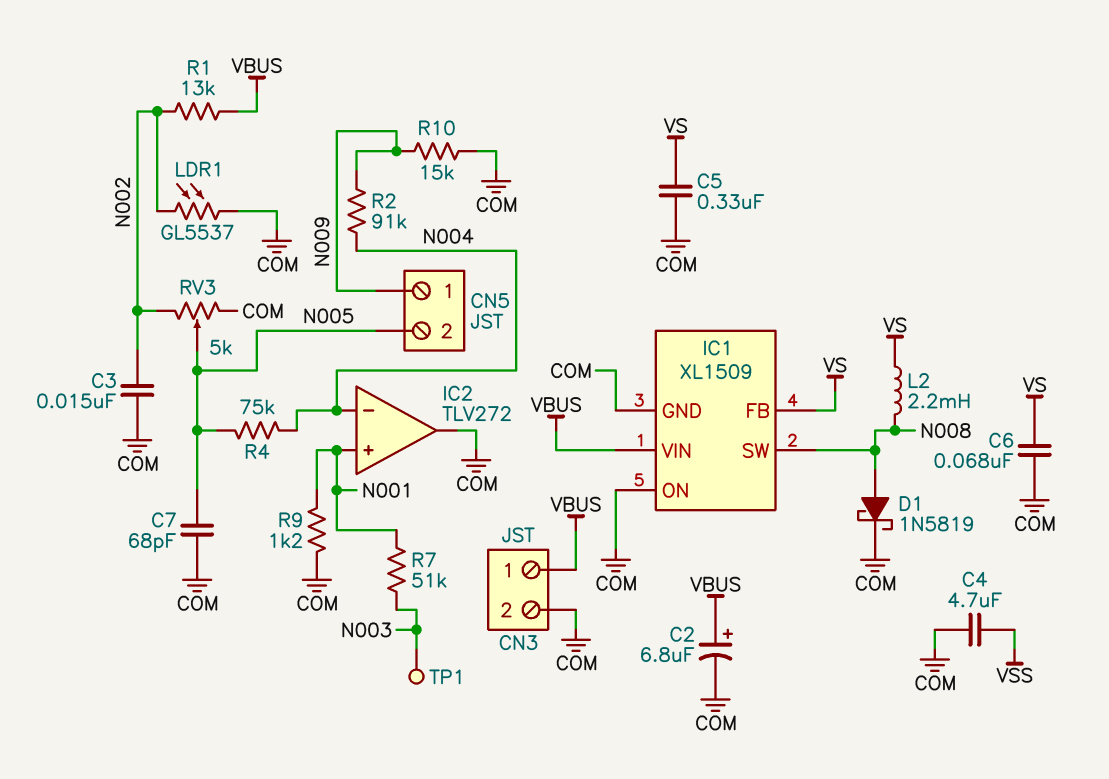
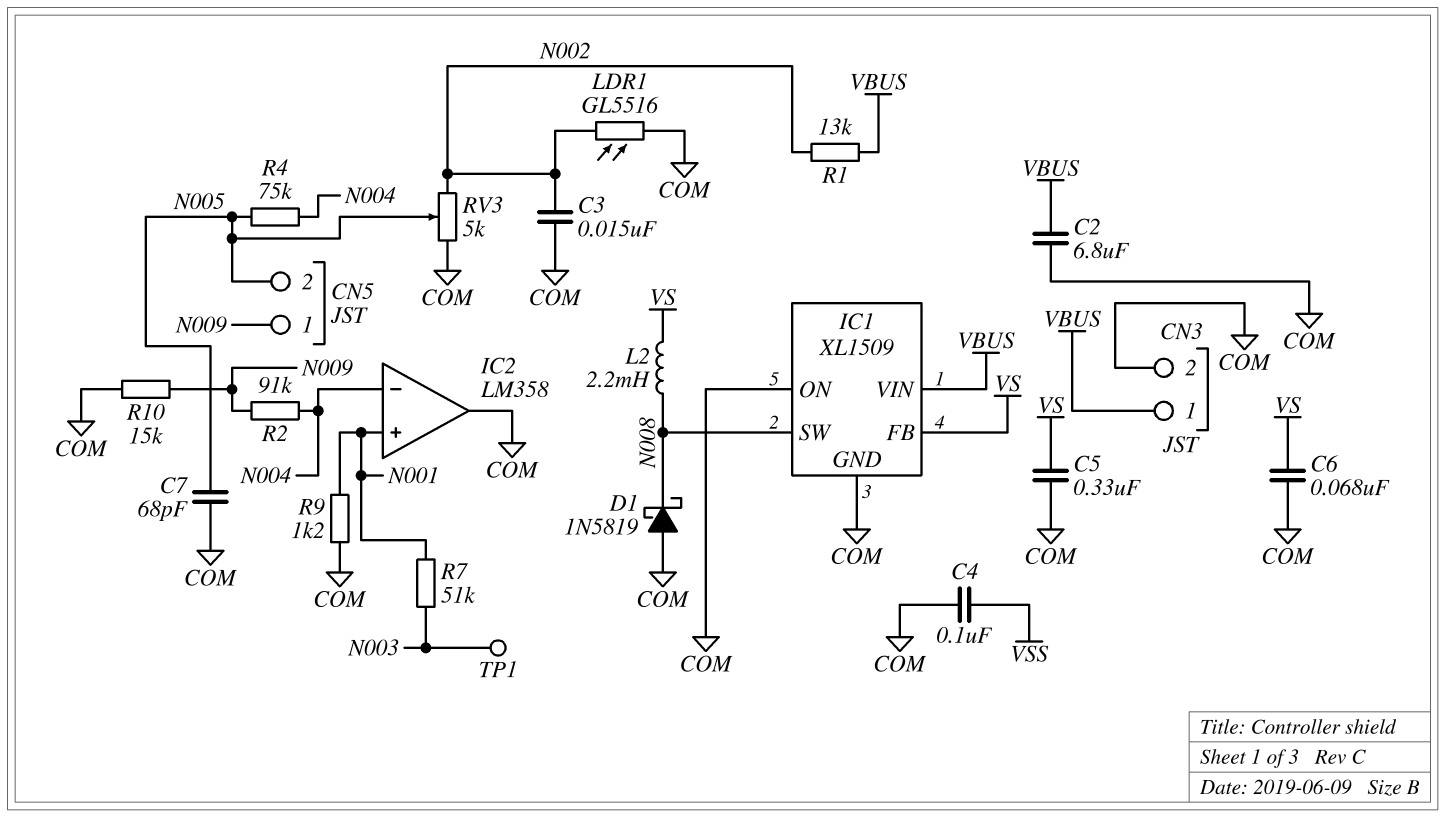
C2: 6.8uF (plus VBUS, minus COM) -> 6.8uF (COM, VBUS)
C4: 4.7uF (COM, VSS) -> 100nF (COM, VSS)
D1: schottky 1N5819 (A N008, K COM) -> schottky 1N5819 (A COM, K N008)
IC2: TLV272 -> LM358
LDR1: GL5537 (COM, N002) -> GL5516 (COM, N002)

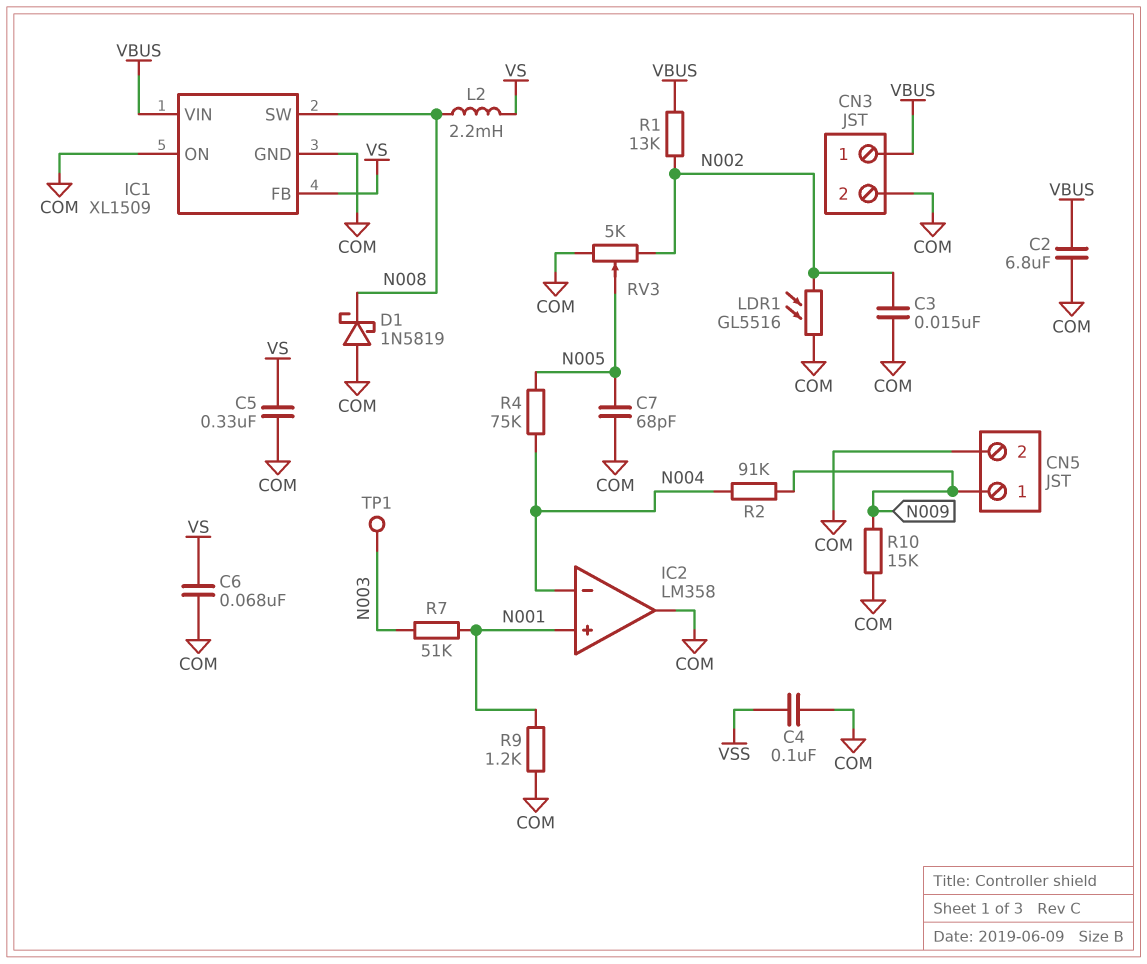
CN5 pin 2: N005 -> COM

